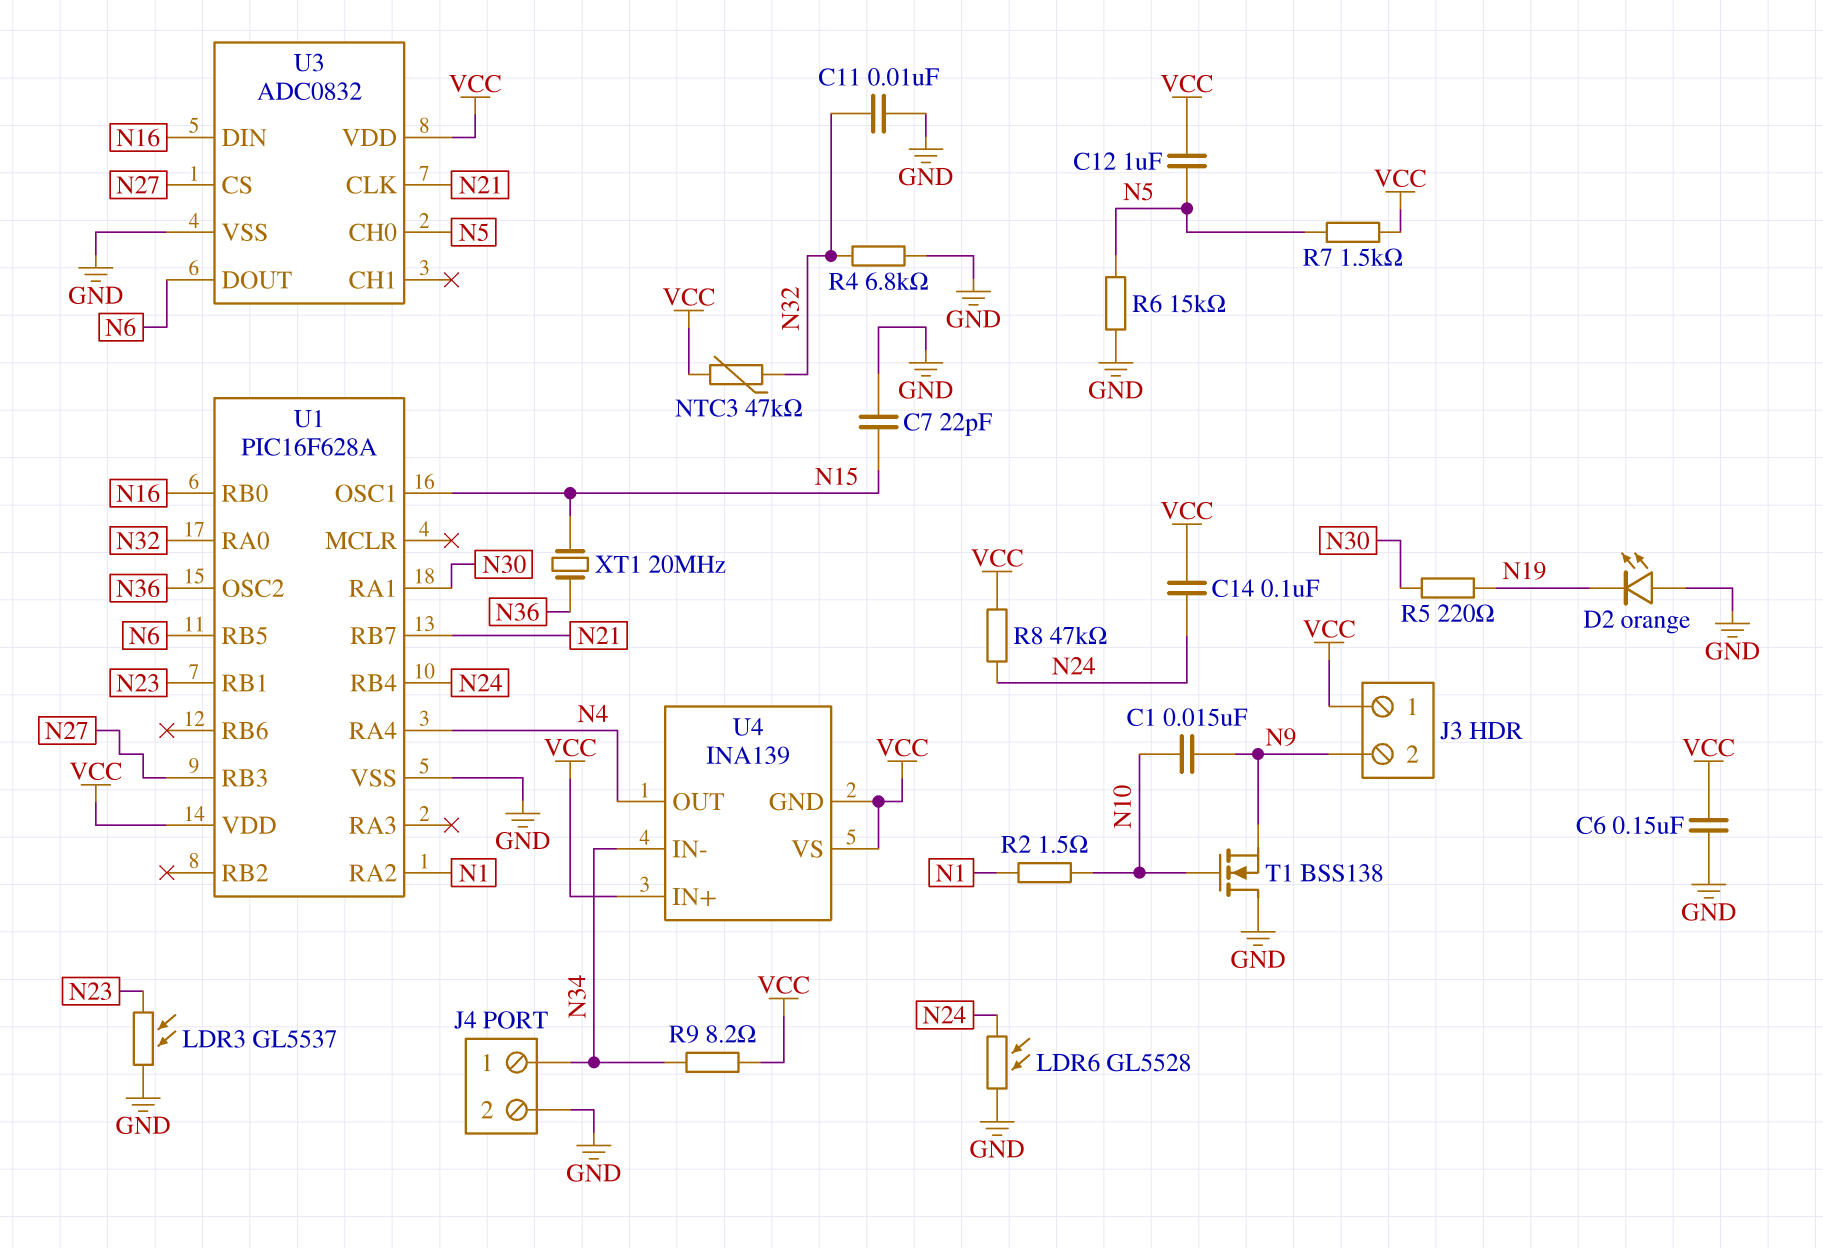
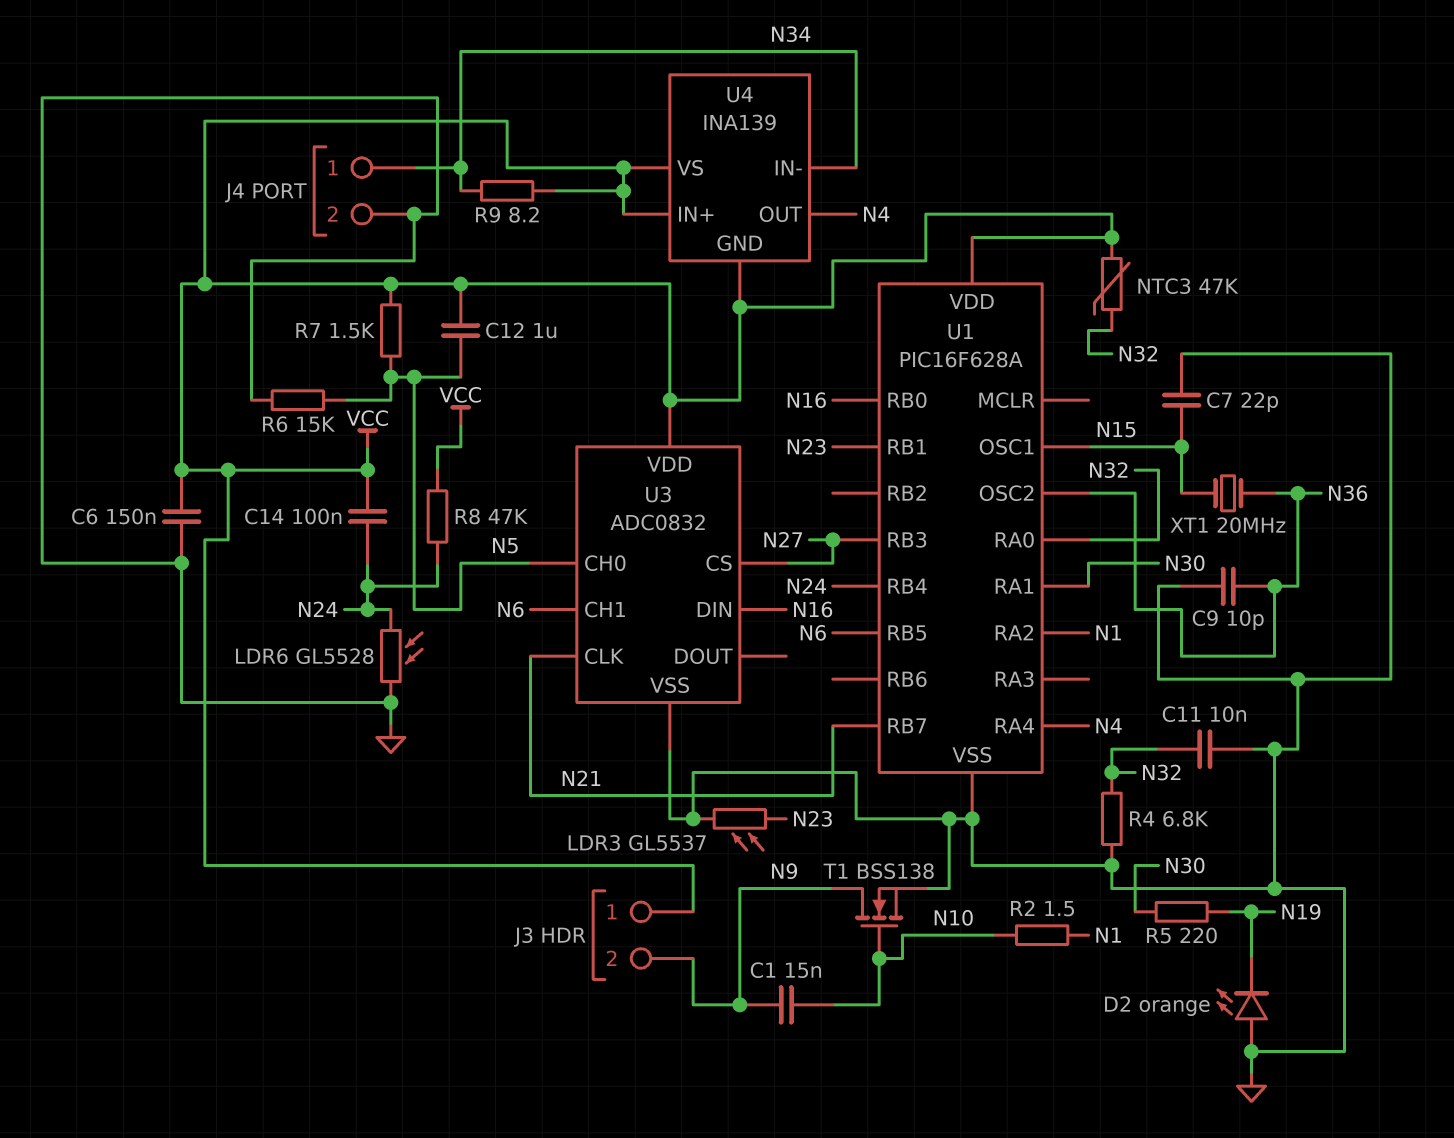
C9: none -> 10pF (GND, N36)
T1: NMOS BSS138 (G N10, D GND, S N9) -> NMOS BSS138 (G N10, D N9, S GND)
U3 pin CH1: none -> N6
U3 pin DOUT: N6 -> none

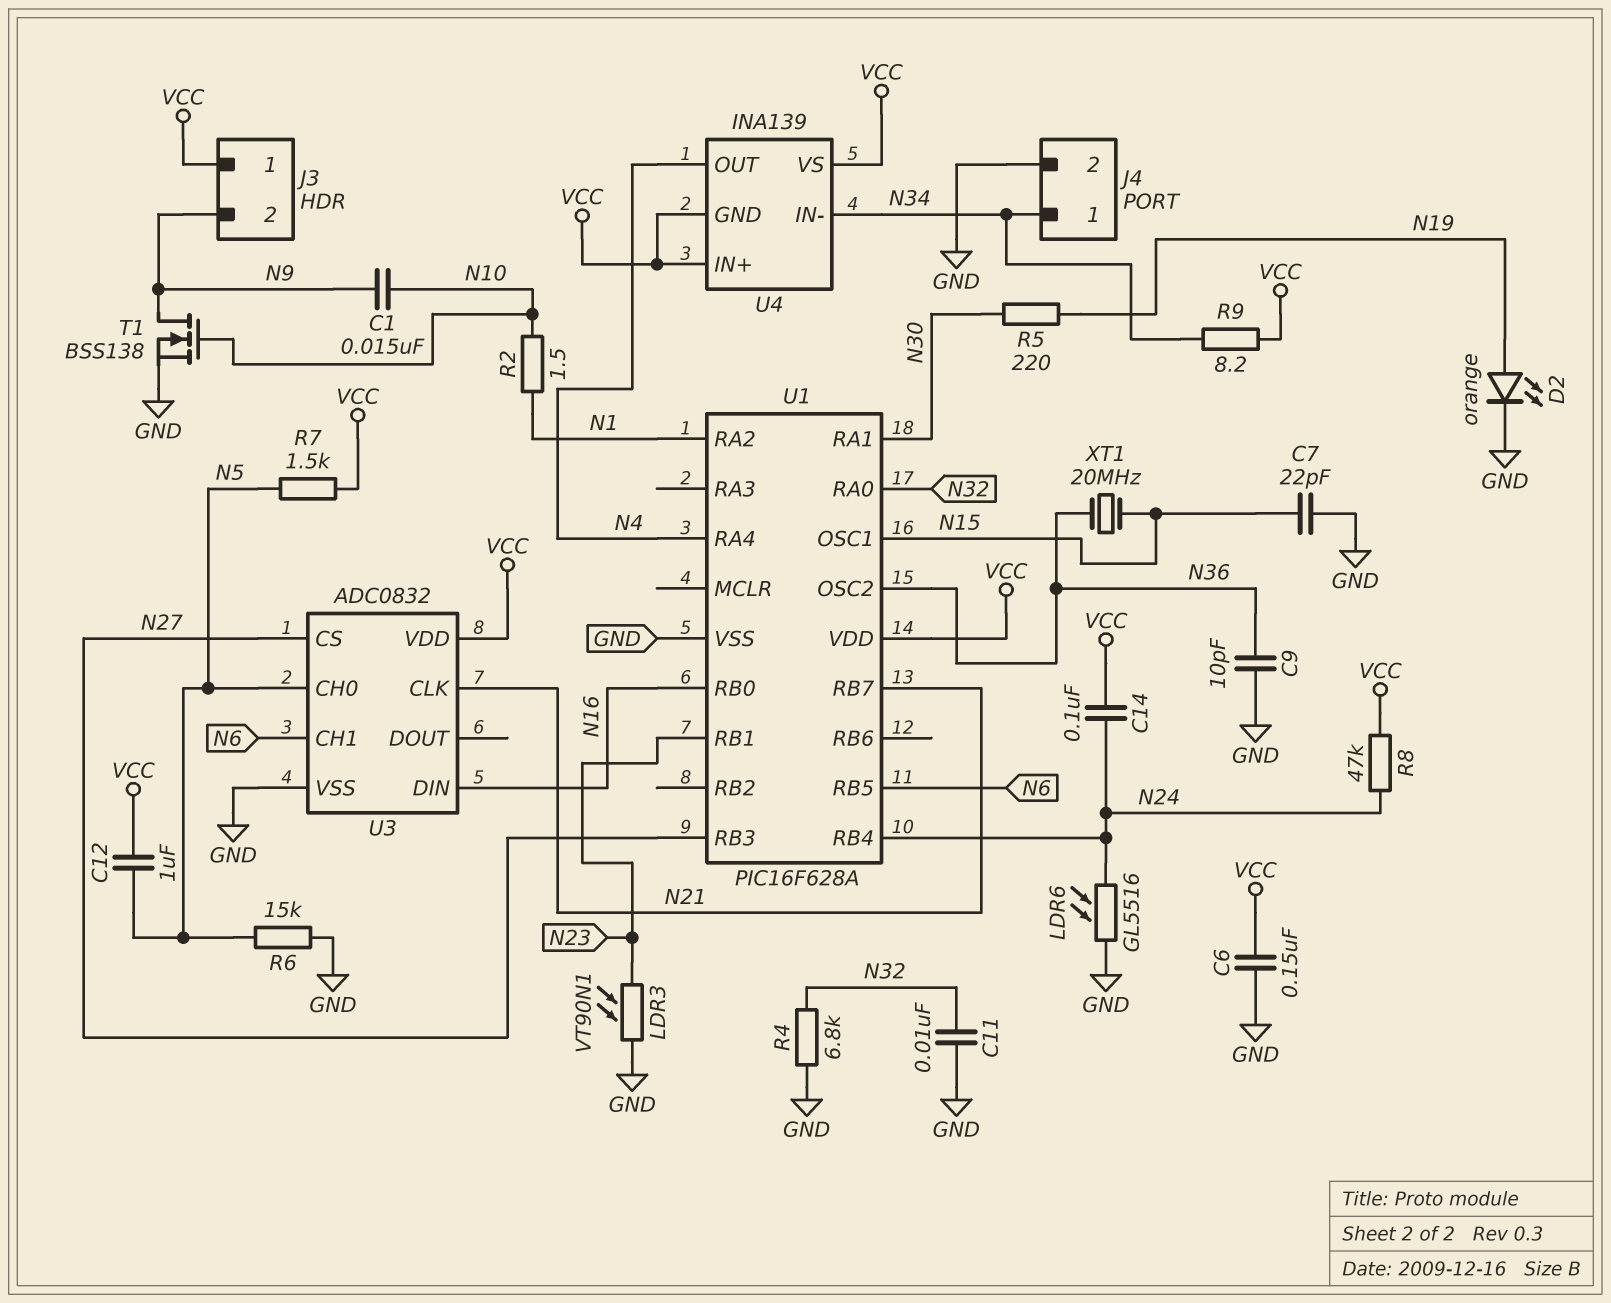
D2: LED orange (A GND, K N19) -> LED orange (A N19, K GND)
LDR3: GL5537 (GND, N23) -> VT90N1 (GND, N23)
LDR6: GL5528 (GND, N24) -> GL5516 (GND, N24)
NTC3: 47k (N32, VCC) -> none

